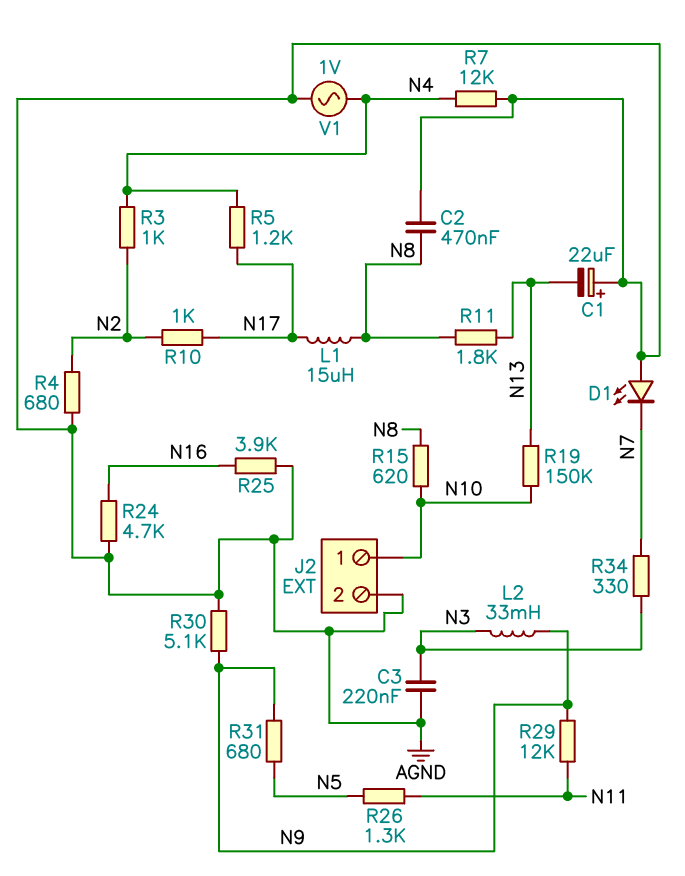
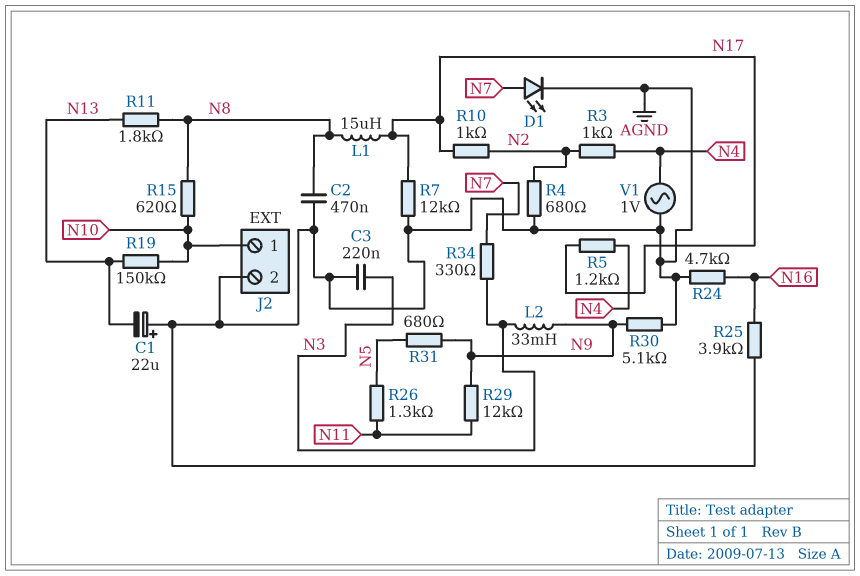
D1: LED (A AGND, K N7) -> LED (A N7, K AGND)
R7: 12k (AGND, N4) -> 12k (AGND, N17)

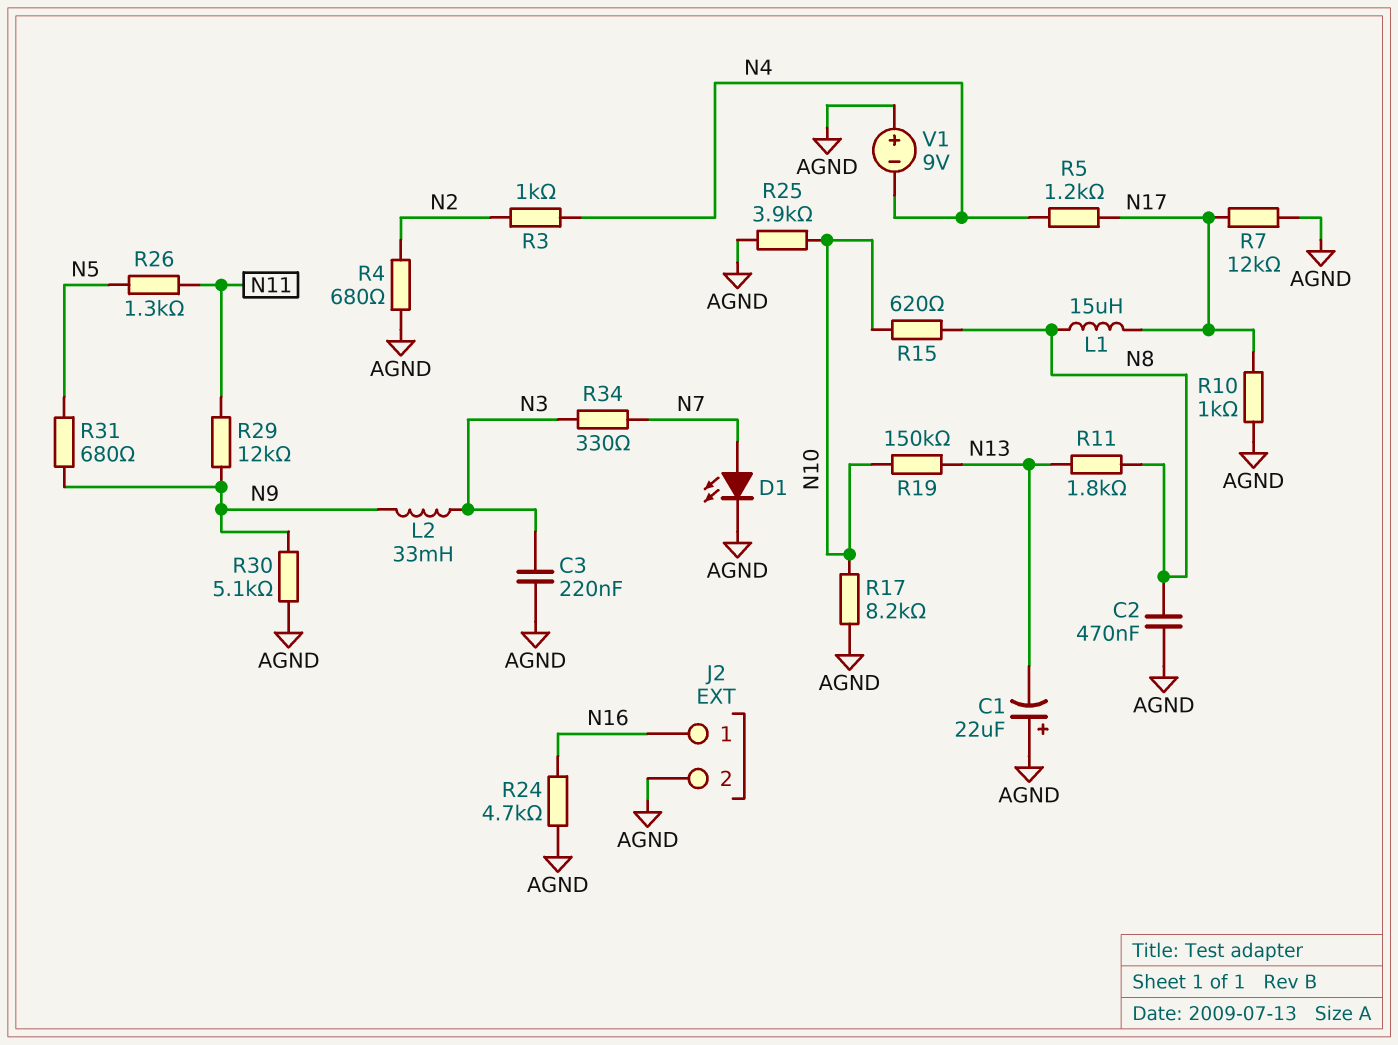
J2 pin 1: N10 -> N16
R10: 1k (N2, N17) -> 1k (AGND, N17)
R17: none -> 8.2k (AGND, N10)
R25: 3.9k (AGND, N16) -> 3.9k (AGND, N10)
V1: AC 1V (AGND, N4) -> 9V (plus AGND, minus N4)

